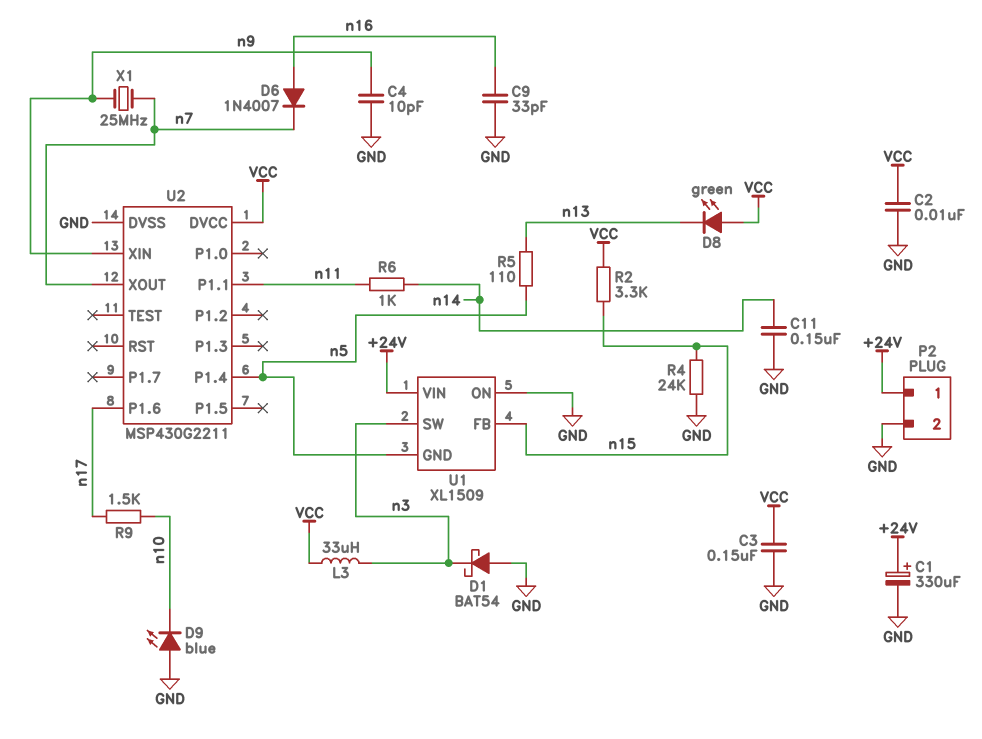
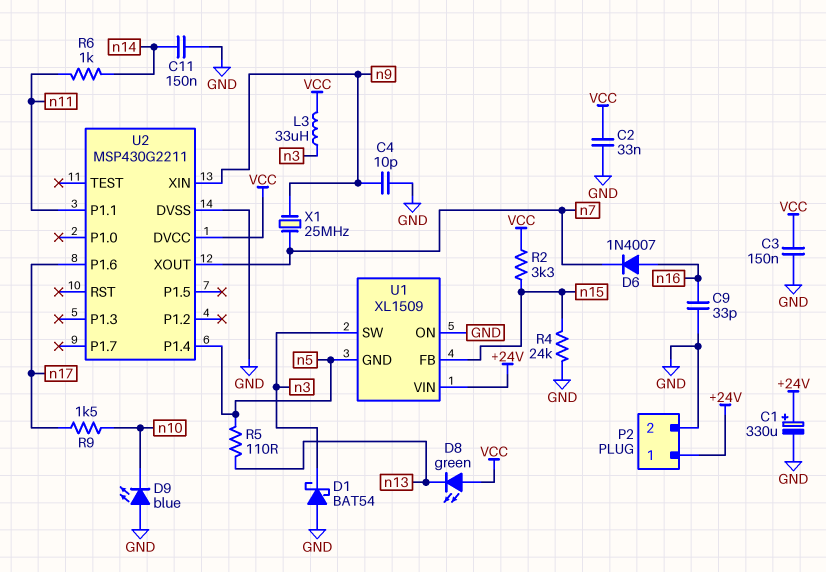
C2: 10nF (GND, VCC) -> 33nF (GND, VCC)

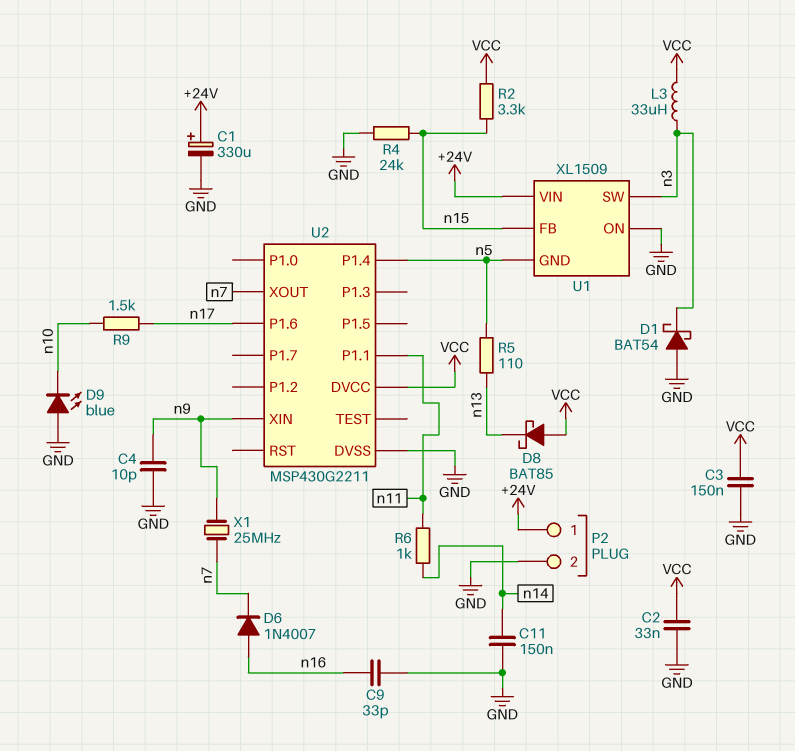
D8: LED green (A VCC, K n13) -> schottky BAT85 (A VCC, K n13)

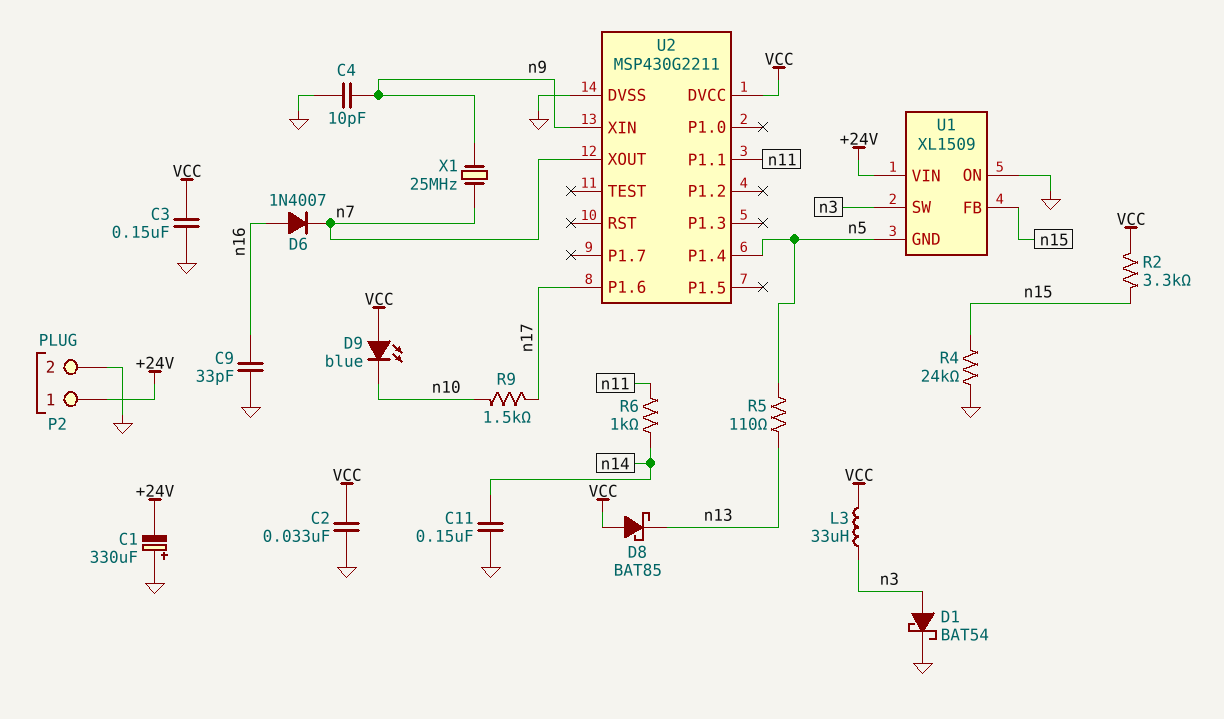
C1: 330uF (plus +24V, minus GND) -> 330uF (plus GND, minus +24V)
D1: schottky BAT54 (A GND, K n3) -> schottky BAT54 (A n3, K GND)
D9: LED blue (A GND, K n10) -> LED blue (A VCC, K n10)

